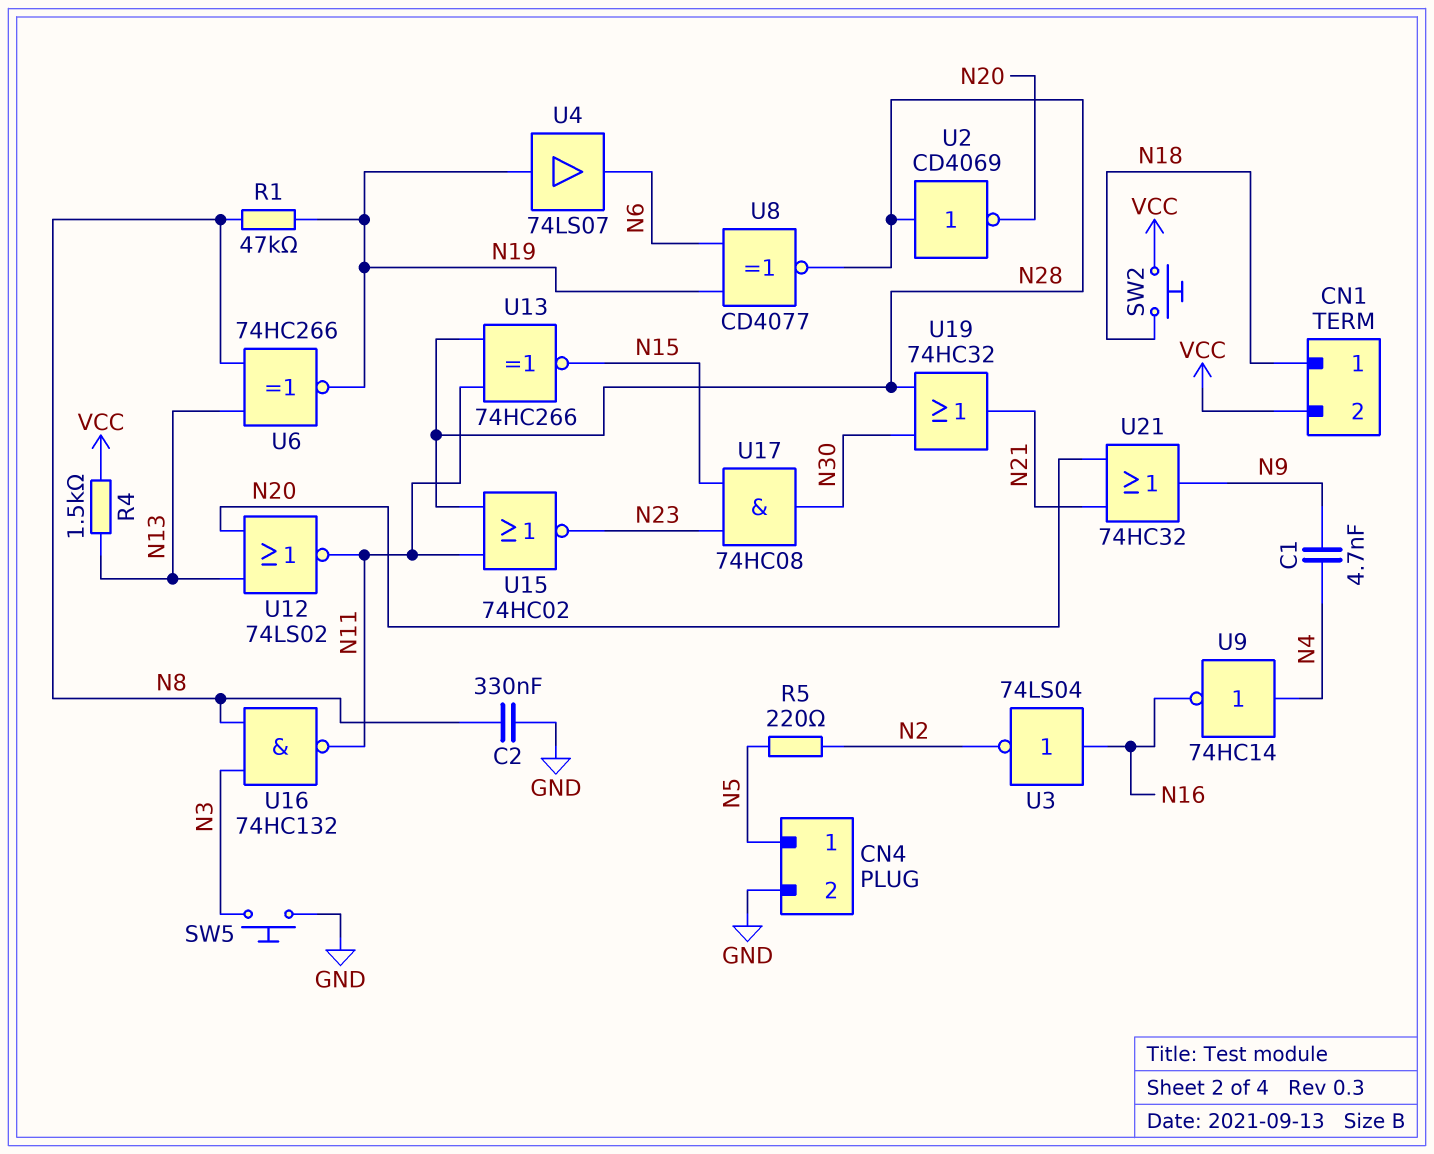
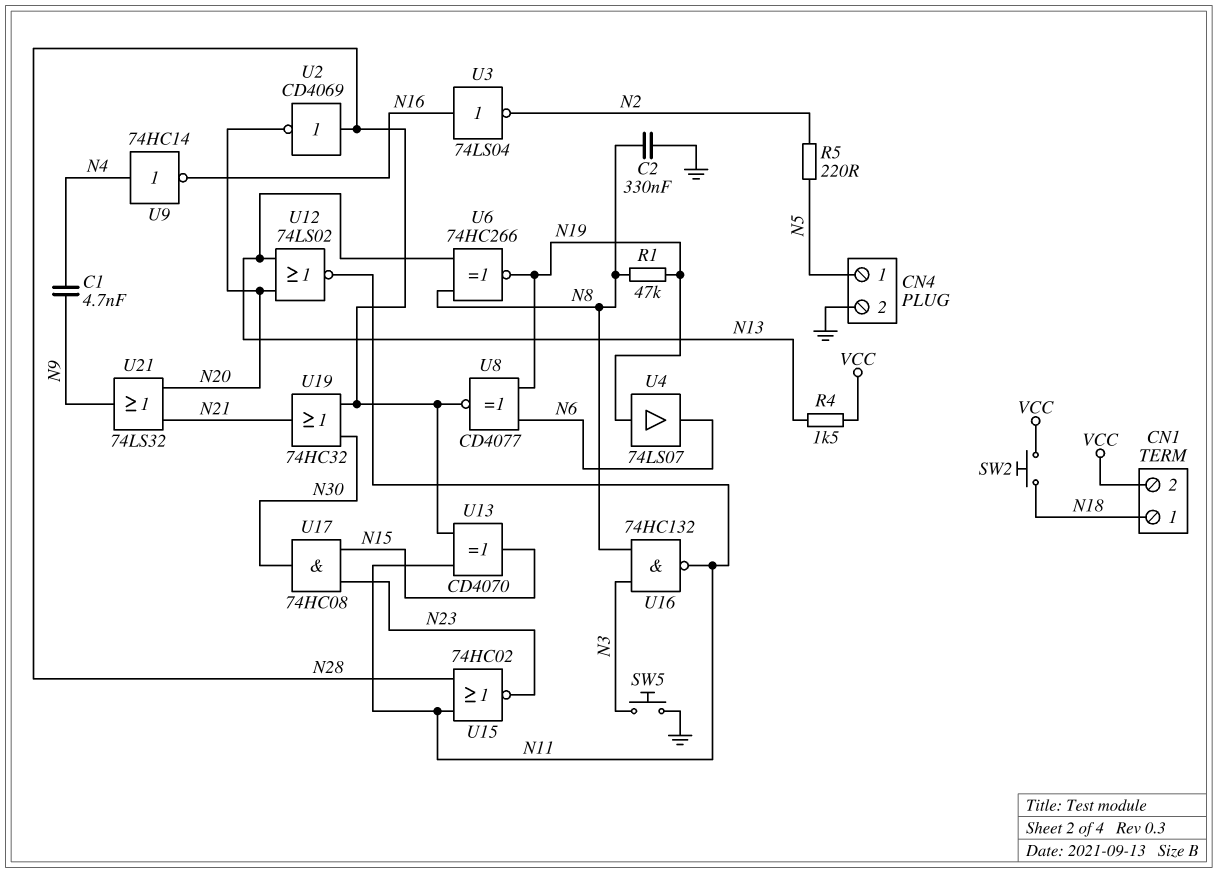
U13: XNOR 74HC266 (in N11, in N28, out N15) -> XOR CD4070 (in N11, in N28, out N15)
U21: OR 74HC32 (in N20, in N21, out N9) -> OR 74LS32 (in N20, in N21, out N9)

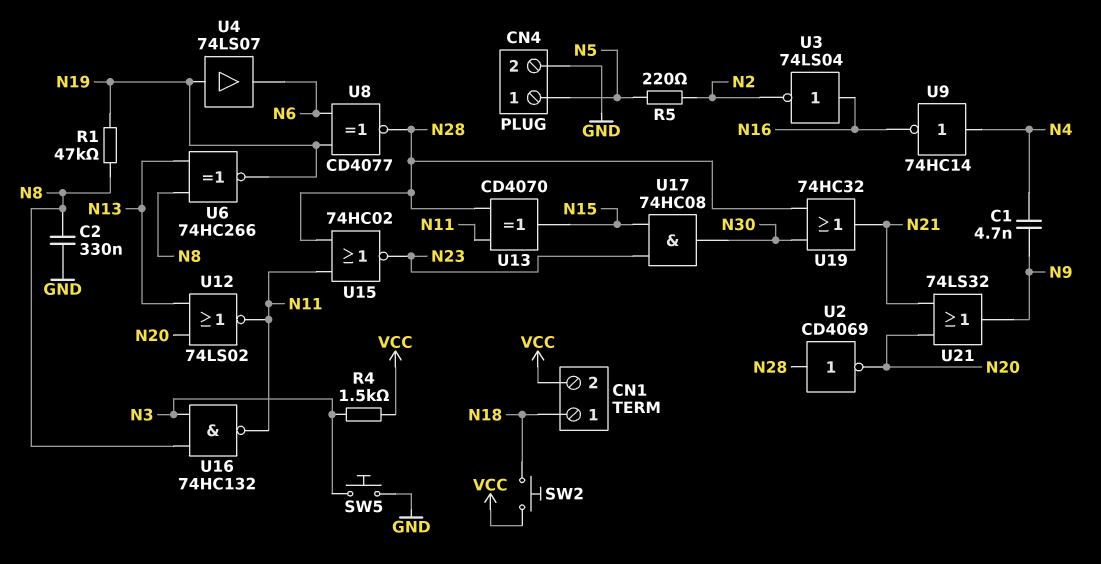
R4: 1.5k (N13, VCC) -> 1.5k (N3, VCC)

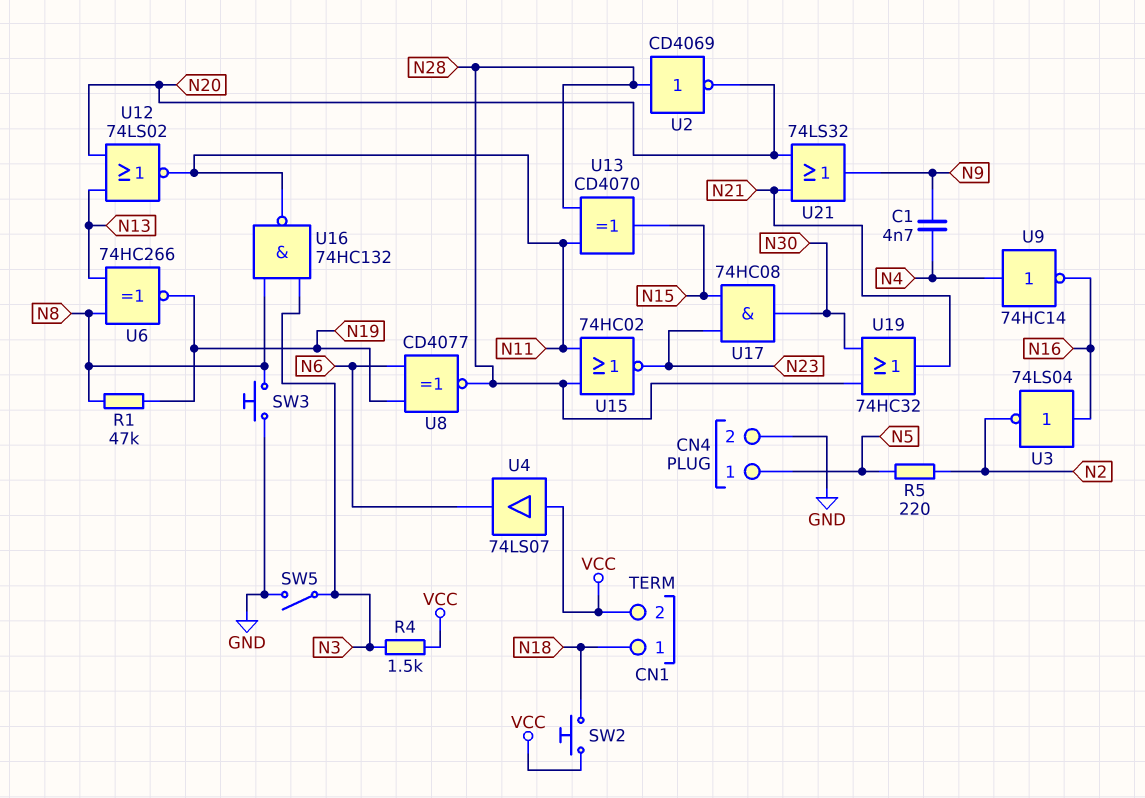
C2: 330nF (GND, N8) -> none
SW3: none -> button (GND, N8)
SW5: button (GND, N3) -> switch (GND, N3)
U4: buffer 74LS07 (in N19, out N6) -> buffer 74LS07 (in VCC, out N6)

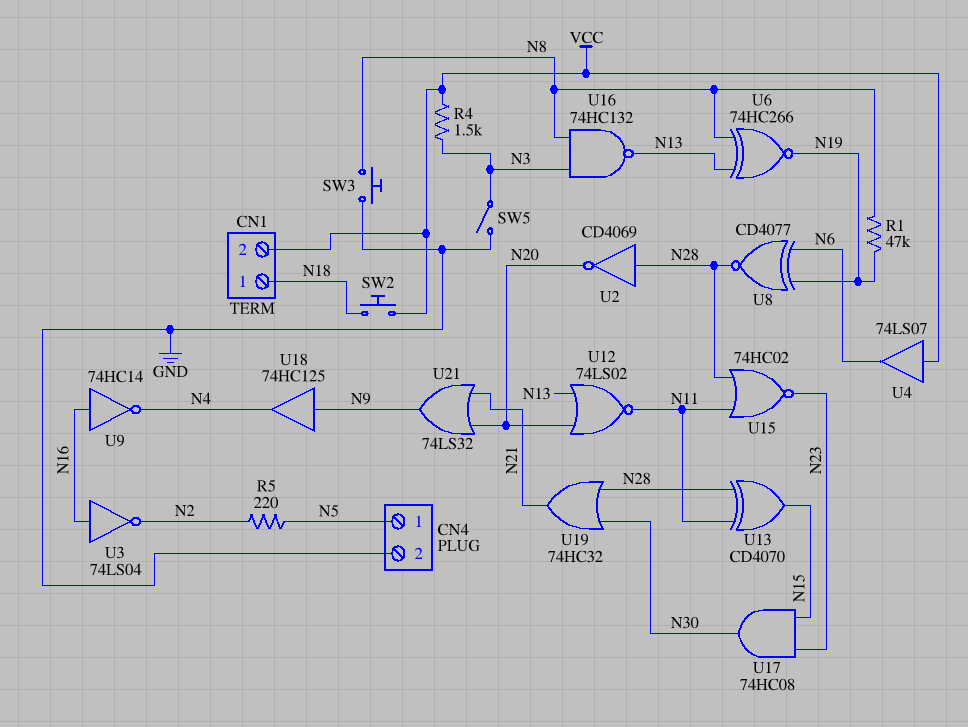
C1: 4.7nF (N4, N9) -> none
U9: NOT 74HC14 (in N4, out N16) -> NOT 74HC14 (in N16, out N4)
U16: NAND 74HC132 (in N3, in N8, out N11) -> NAND 74HC132 (in N3, in N8, out N13)
U18: none -> buffer 74HC125 (in N9, out N4)

